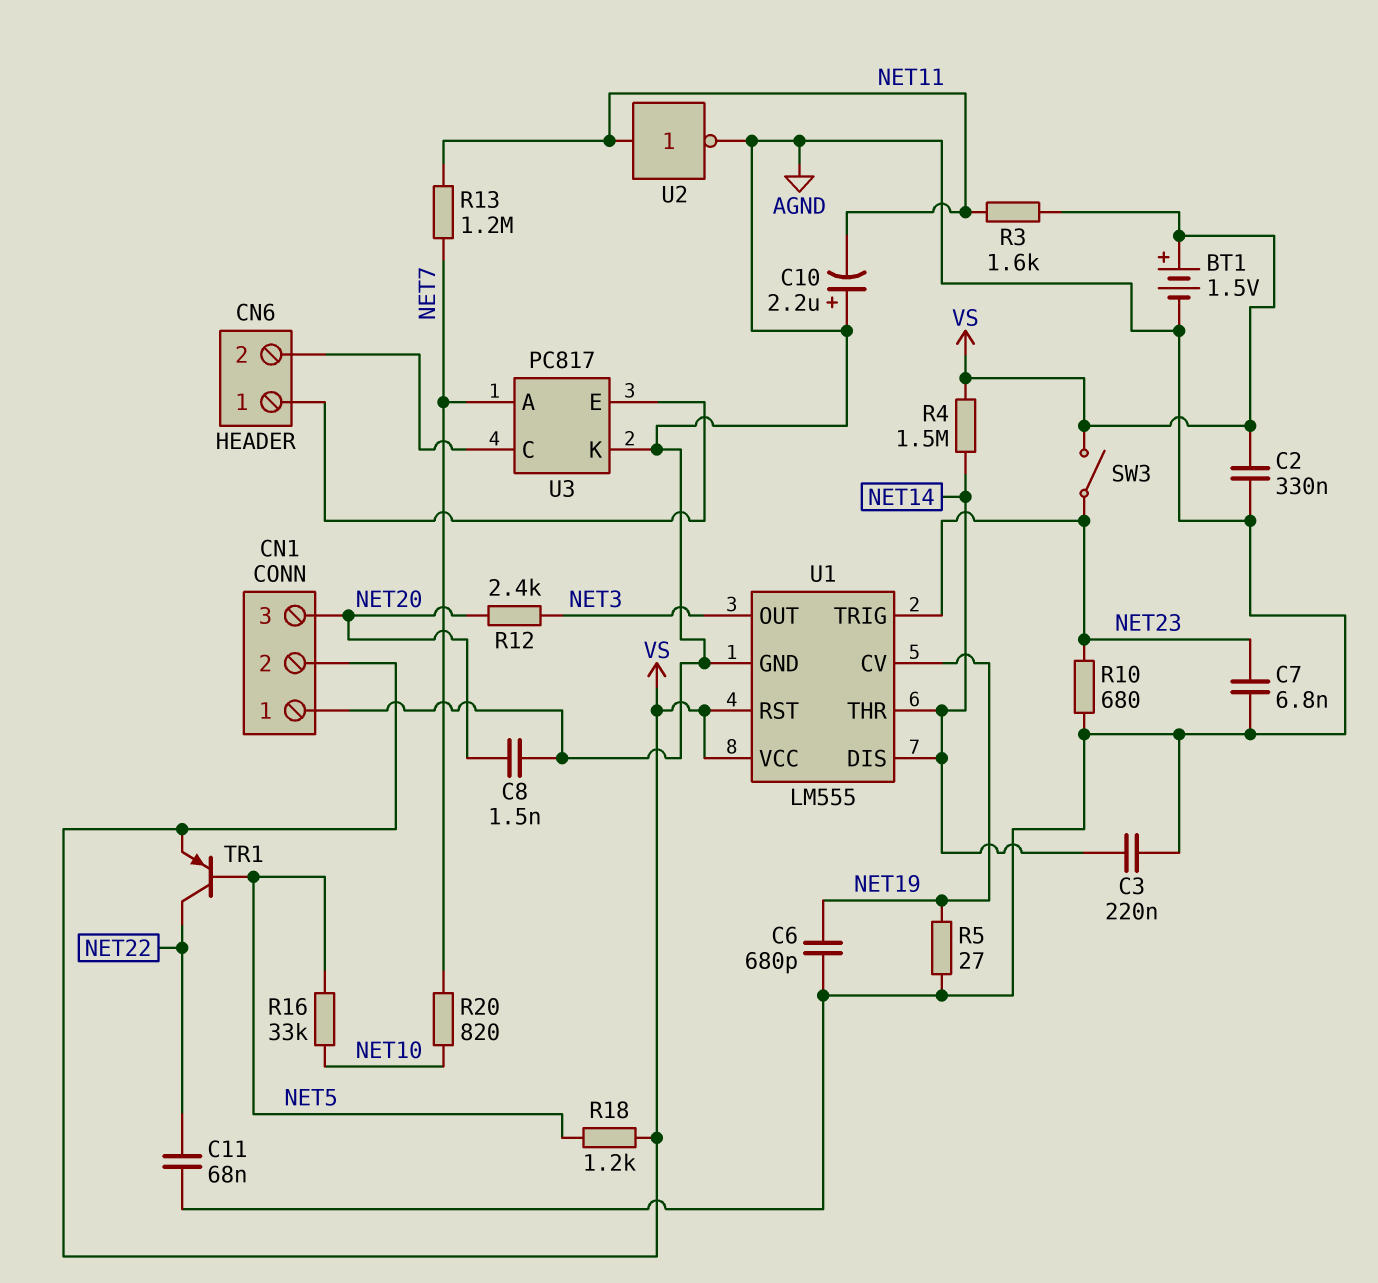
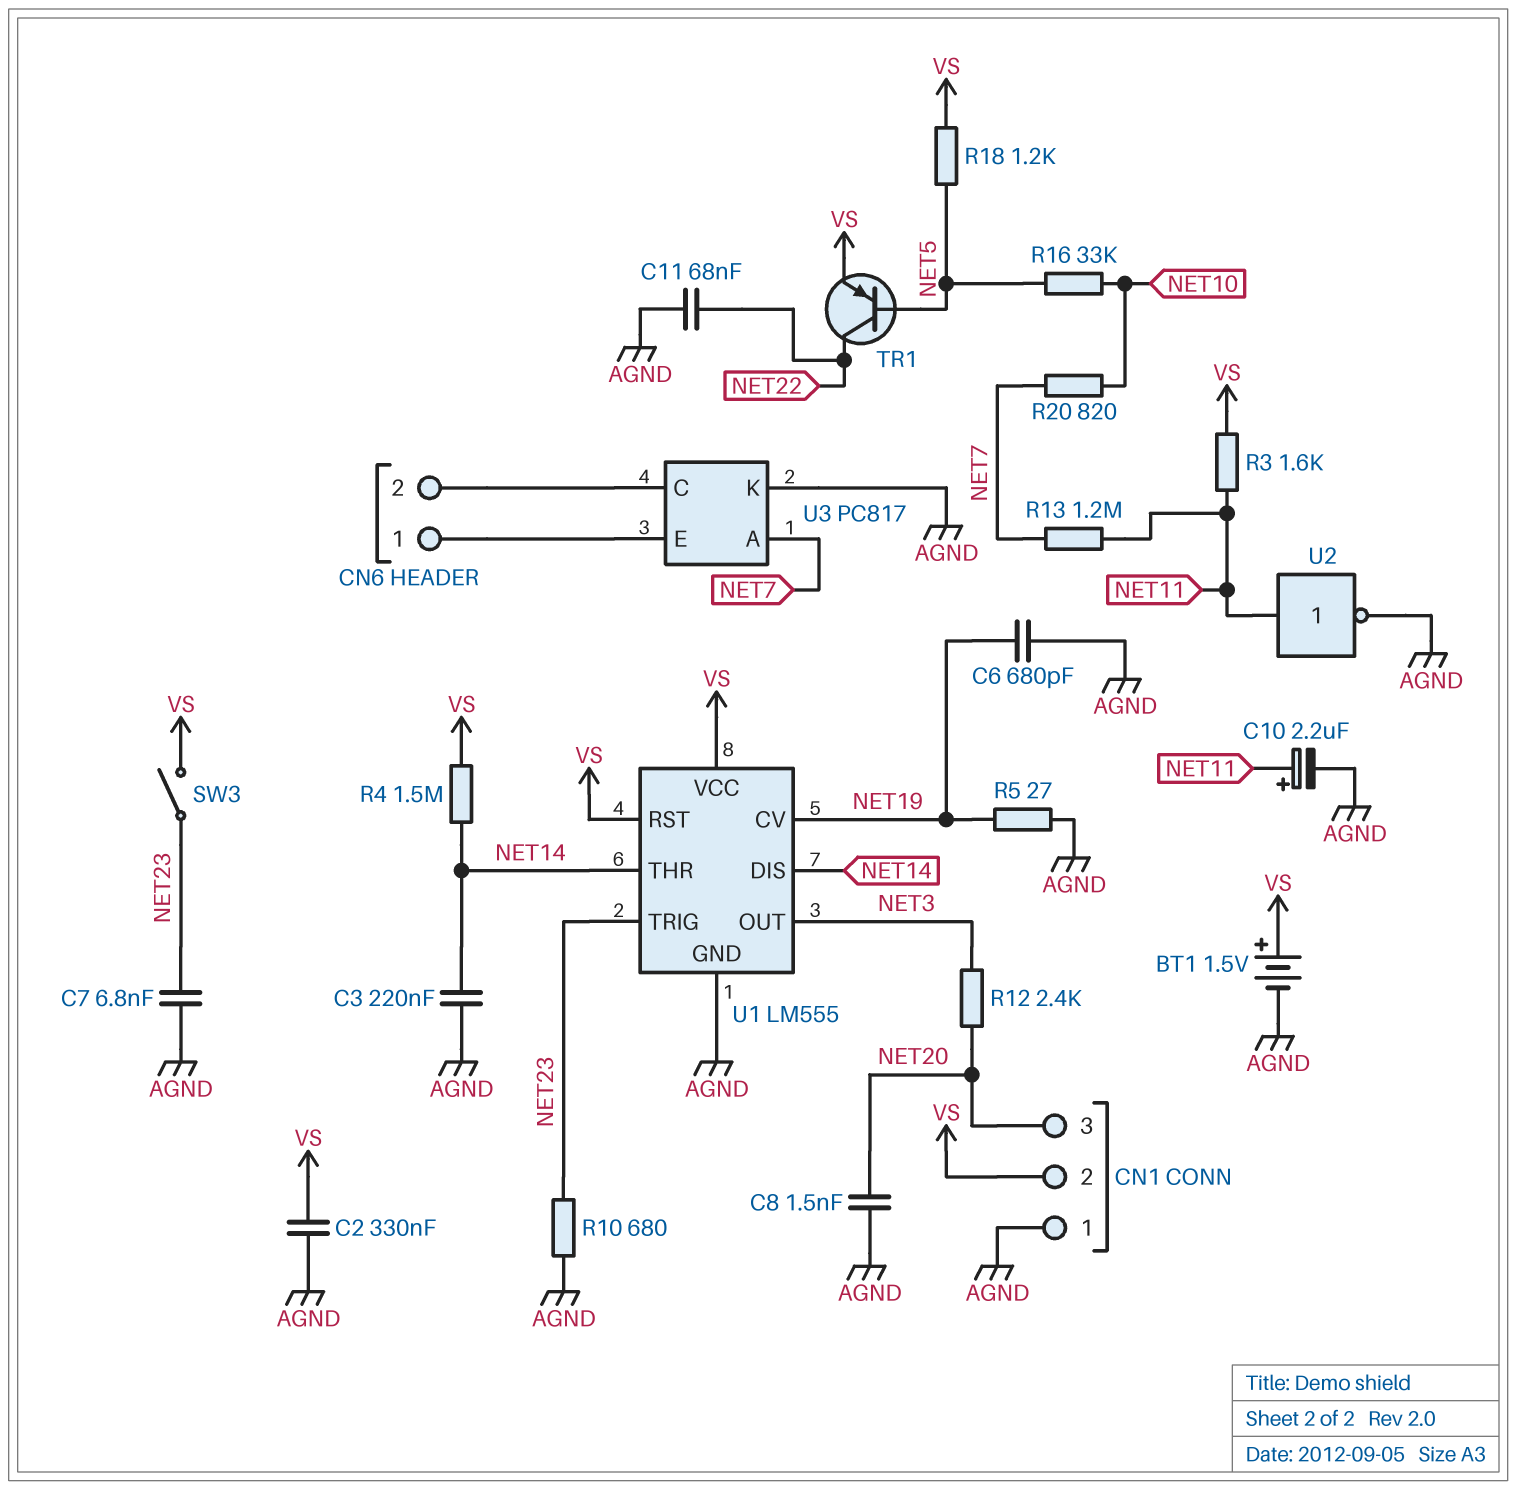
C10: 2.2uF (plus AGND, minus NET11) -> 2.2uF (plus NET11, minus AGND)

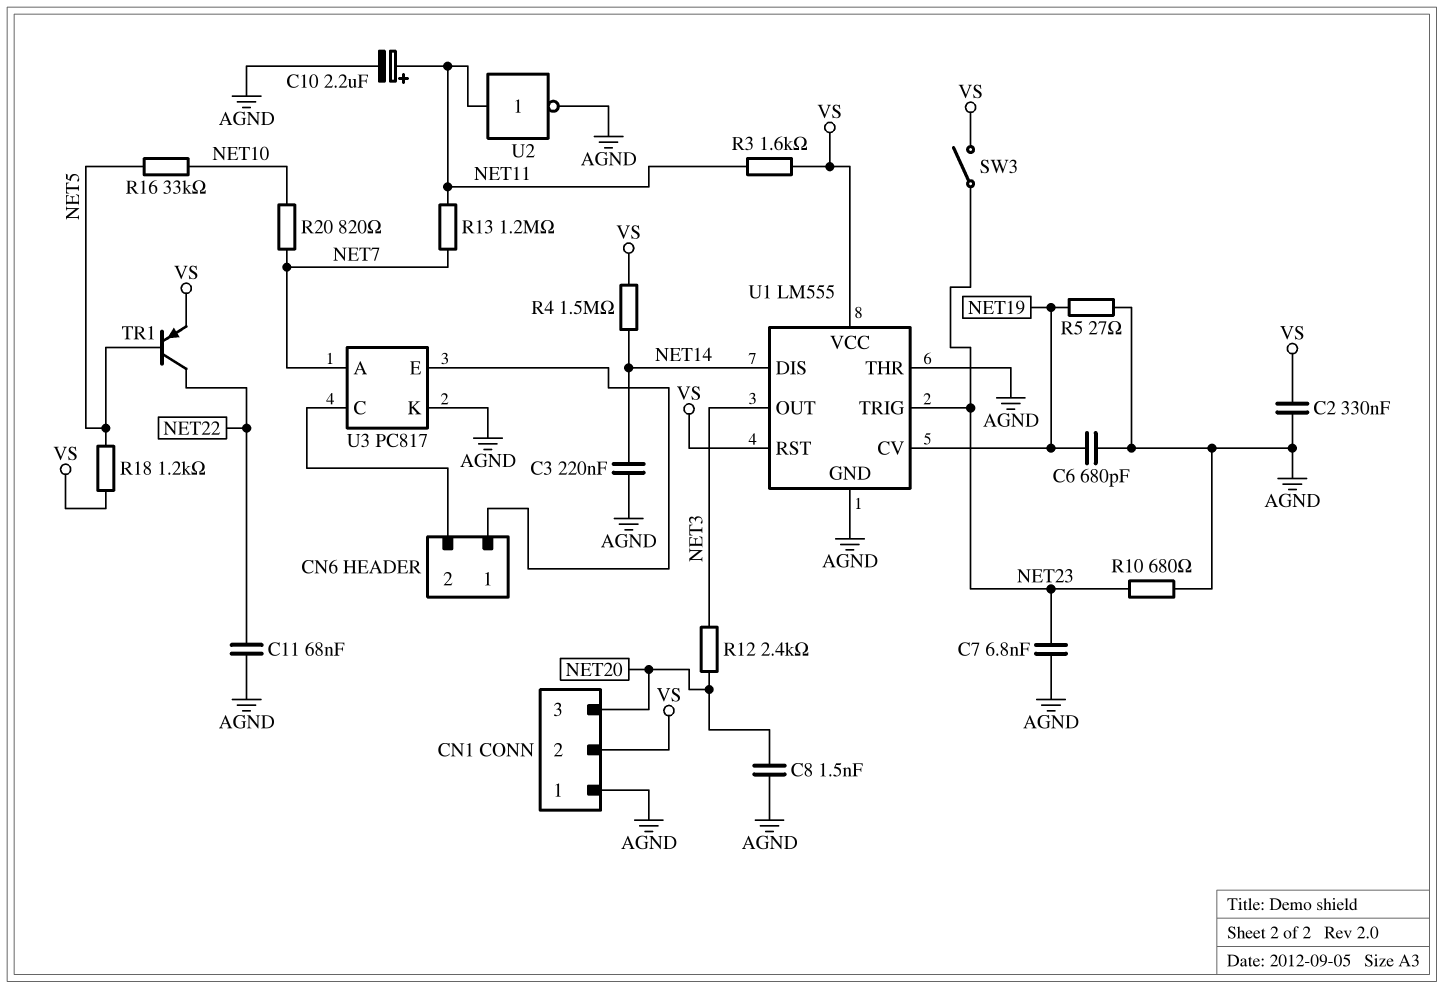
BT1: 1.5V (plus VS, minus AGND) -> none
U1 pin THR: NET14 -> AGND

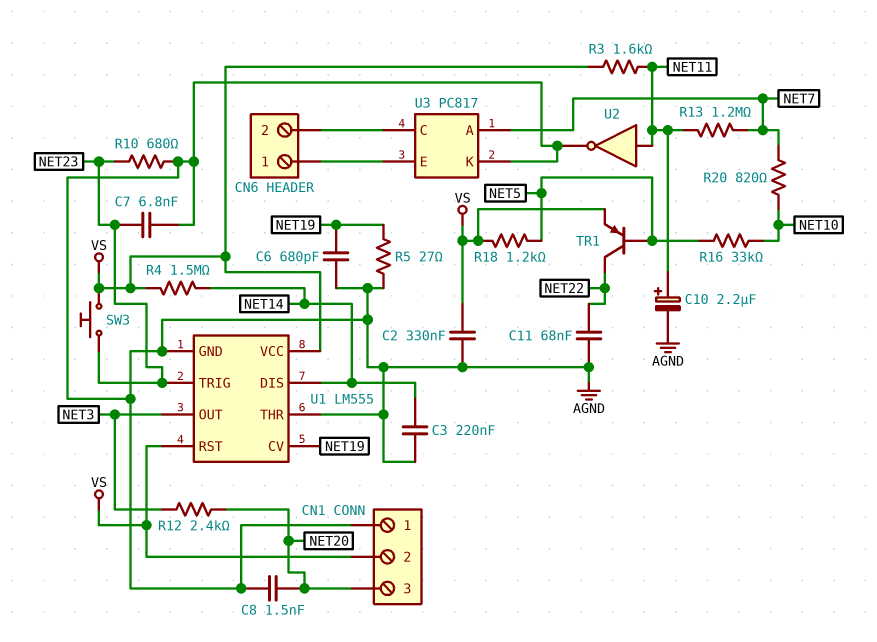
SW3: switch (NET23, VS) -> button (NET23, VS)

